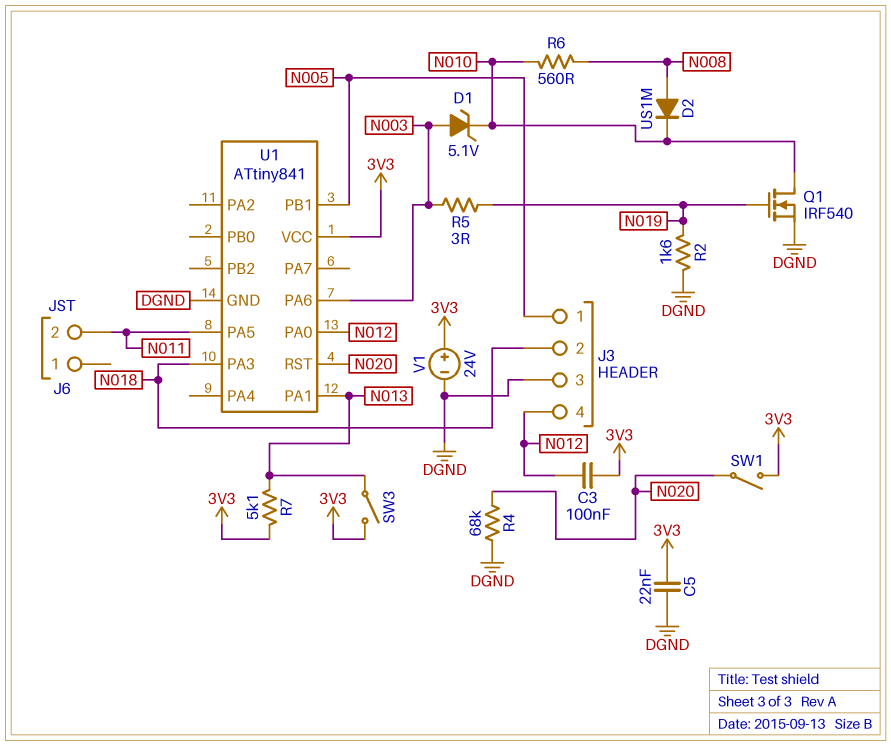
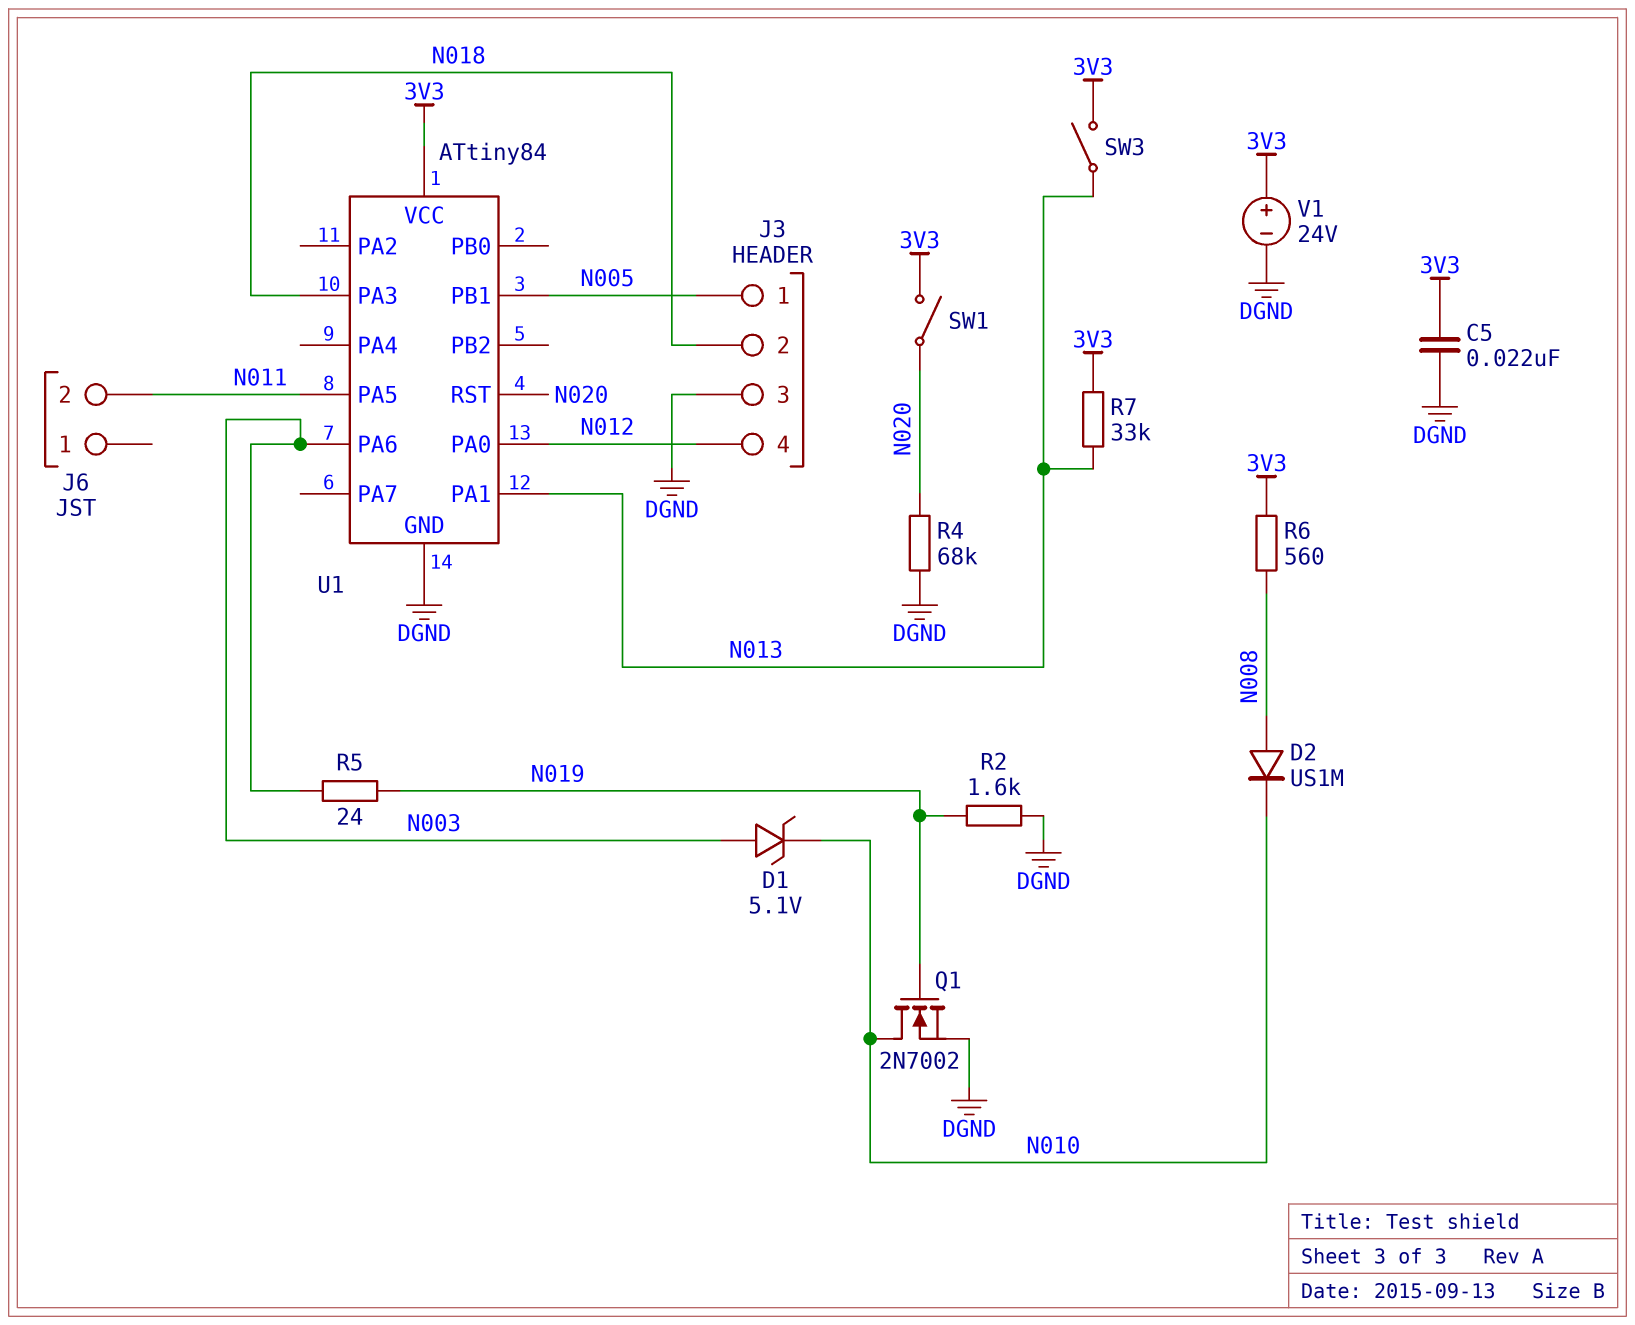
C3: 100nF (3V3, N012) -> none
Q1: NMOS IRF540 (G N019, D N010, S DGND) -> NMOS 2N7002 (G N019, D N010, S DGND)
R5: 3 (N003, N019) -> 24 (N003, N019)
R6: 560 (N008, N010) -> 560 (3V3, N008)
R7: 5.1k (3V3, N013) -> 33k (3V3, N013)
U1: ATtiny841 -> ATtiny84

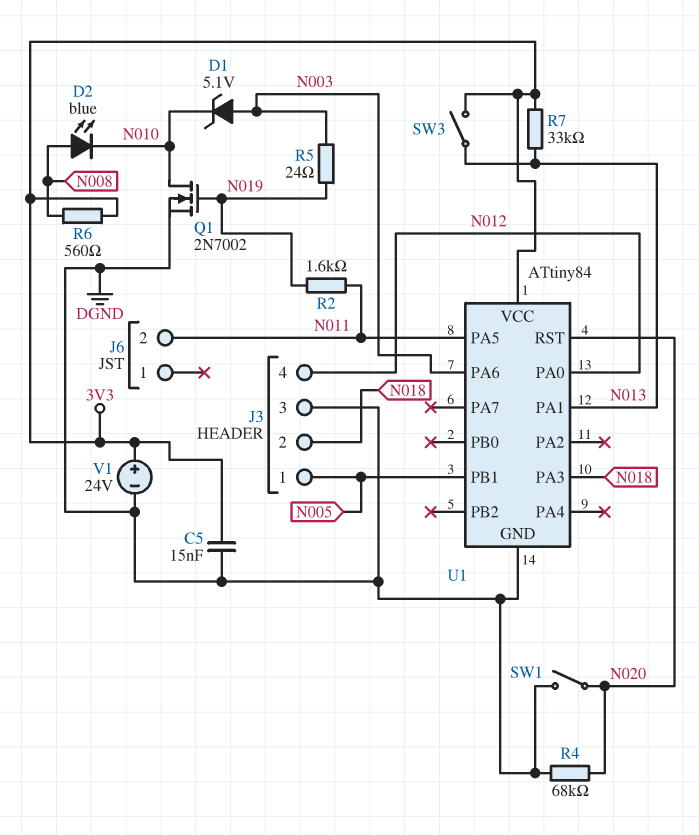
C5: 22nF (3V3, DGND) -> 15nF (3V3, DGND)
D2: diode US1M (A N008, K N010) -> LED blue (A N008, K N010)
R2: 1.6k (DGND, N019) -> 1.6k (N011, N019)
SW1: switch (3V3, N020) -> switch (DGND, N020)

